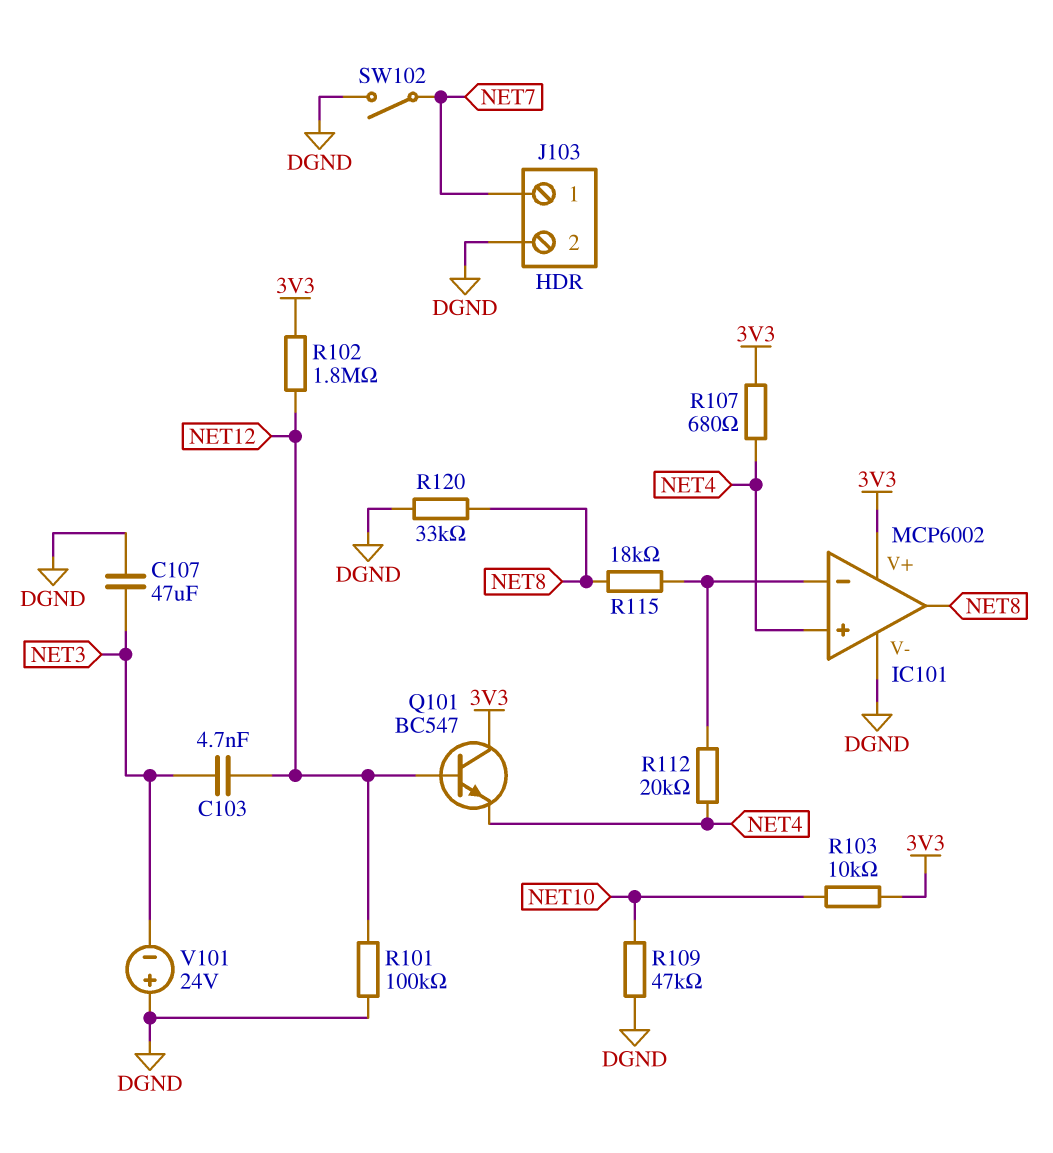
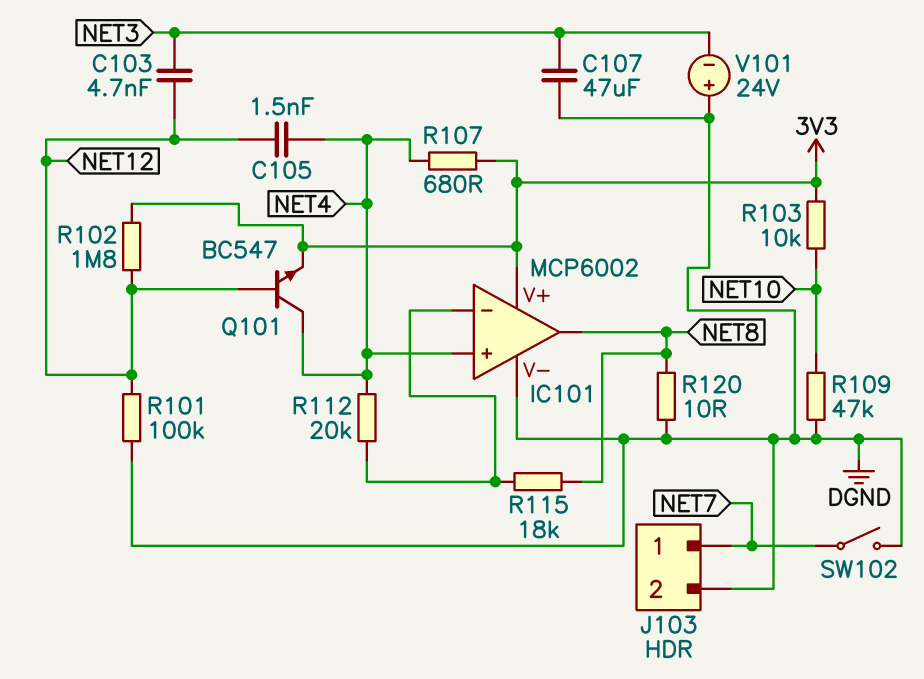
C105: none -> 1.5nF (NET4, NET12)
Q101: NPN BC547 (B NET12, C 3V3, E NET4) -> NPN BC547 (B NET12, C NET4, E 3V3)
R120: 33k (DGND, NET8) -> 10 (DGND, NET8)

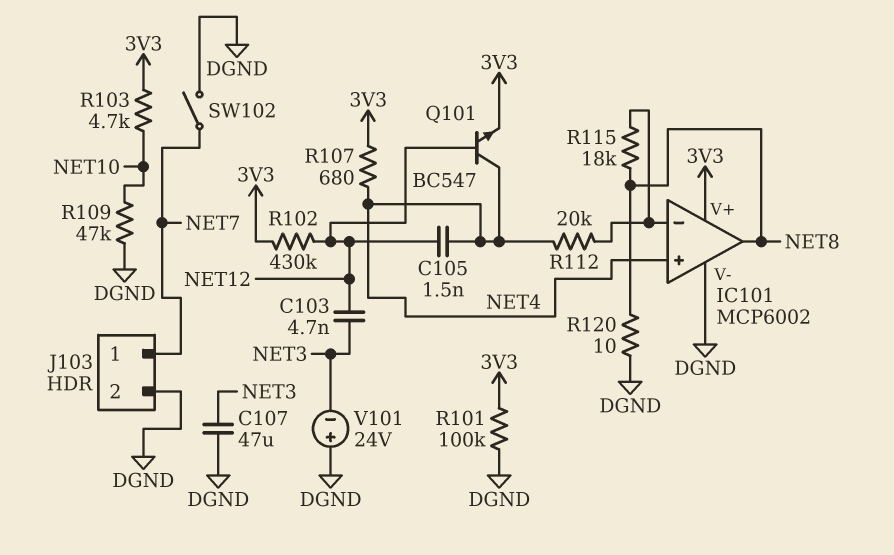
R101: 100k (DGND, NET12) -> 100k (3V3, DGND)
R102: 1.8M (3V3, NET12) -> 430k (3V3, NET12)
R103: 10k (3V3, NET10) -> 4.7k (3V3, NET10)

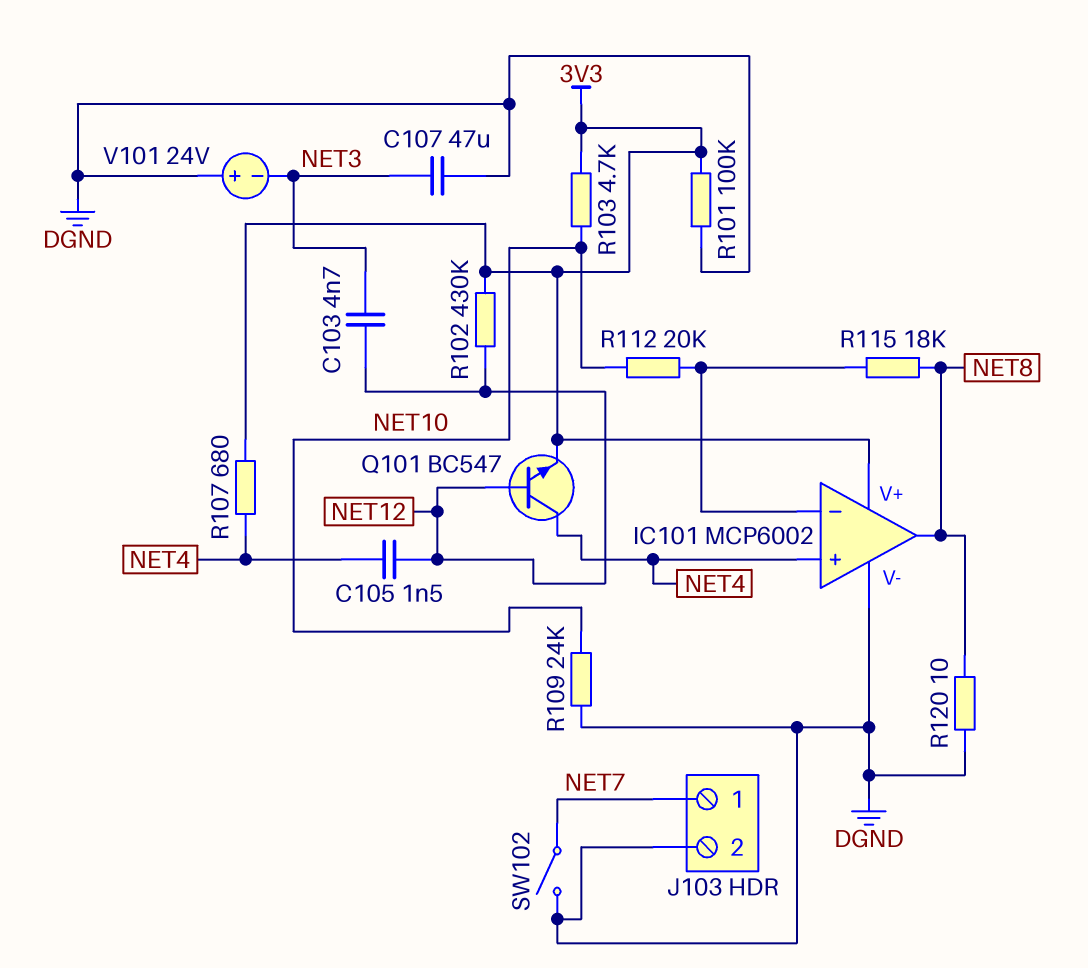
R109: 47k (DGND, NET10) -> 24k (DGND, NET10)
R112: 20k (IC101/in-, NET4) -> 20k (IC101/in-, NET10)

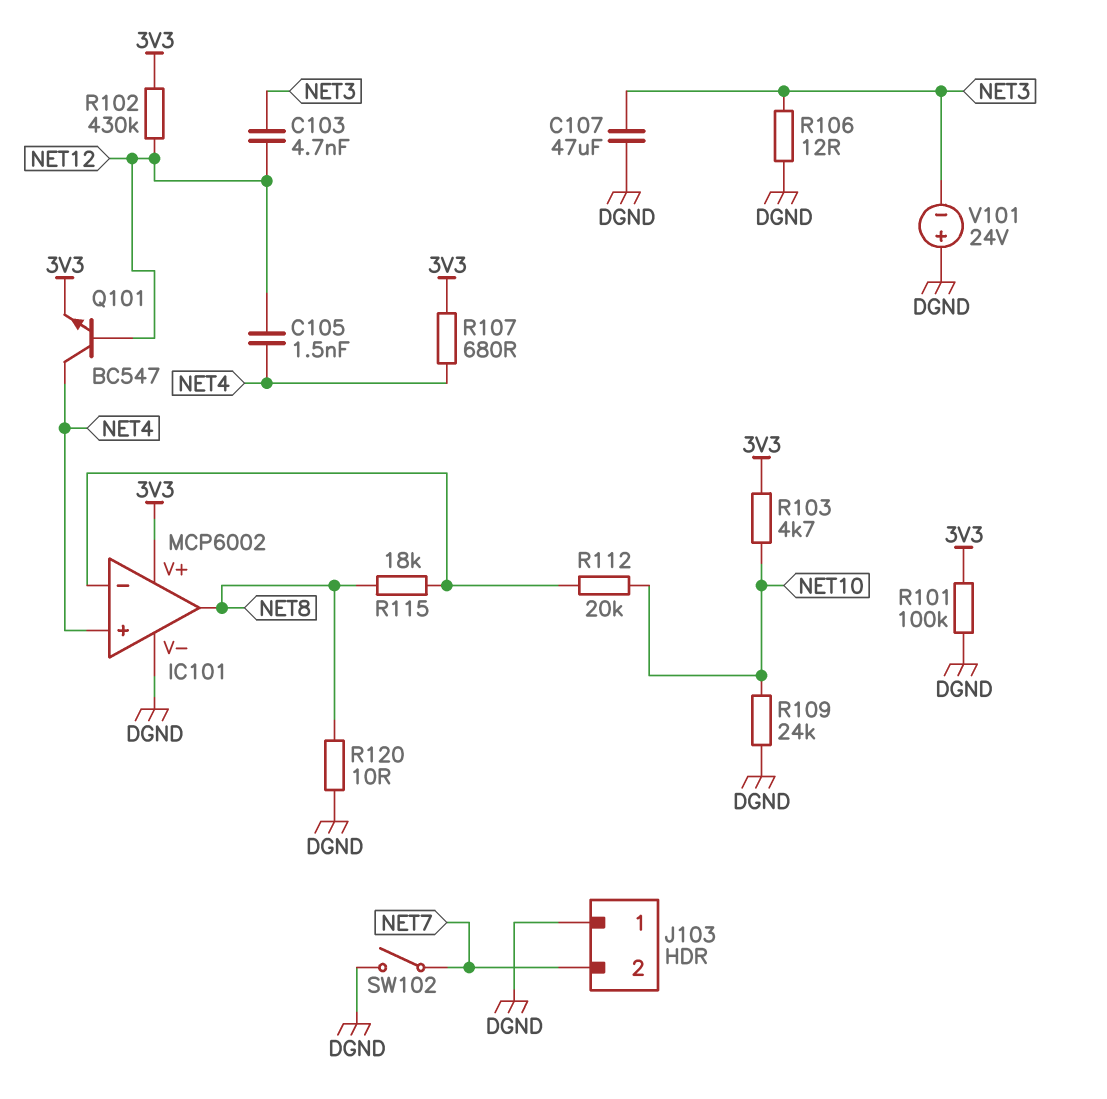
J103 pin 1: NET7 -> DGND
J103 pin 2: DGND -> NET7
R106: none -> 12 (DGND, NET3)

